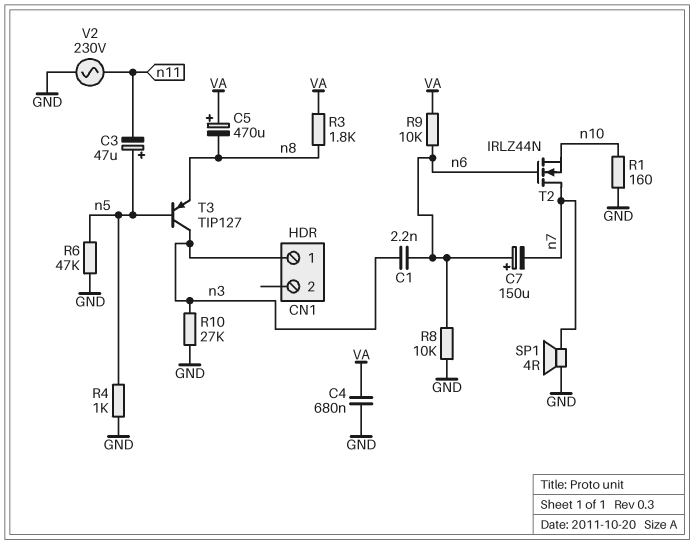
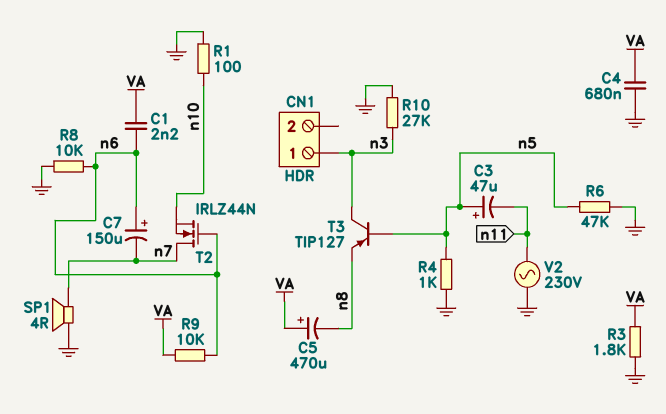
C1: 2.2nF (n3, n6) -> 2.2nF (VA, n6)
R1: 160 (GND, n10) -> 100 (GND, n10)
R3: 1.8k (VA, n8) -> 1.8k (GND, VA)

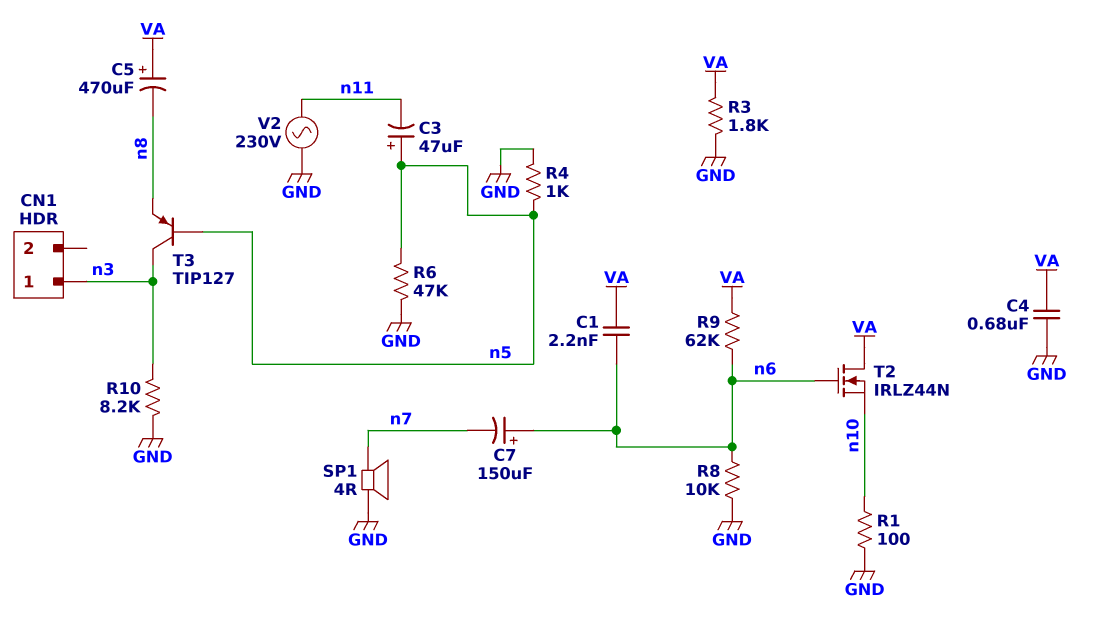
R9: 10k (VA, n6) -> 62k (VA, n6)
R10: 27k (GND, n3) -> 8.2k (GND, n3)
T2: NMOS IRLZ44N (G n6, D n7, S n10) -> NMOS IRLZ44N (G n6, D VA, S n10)

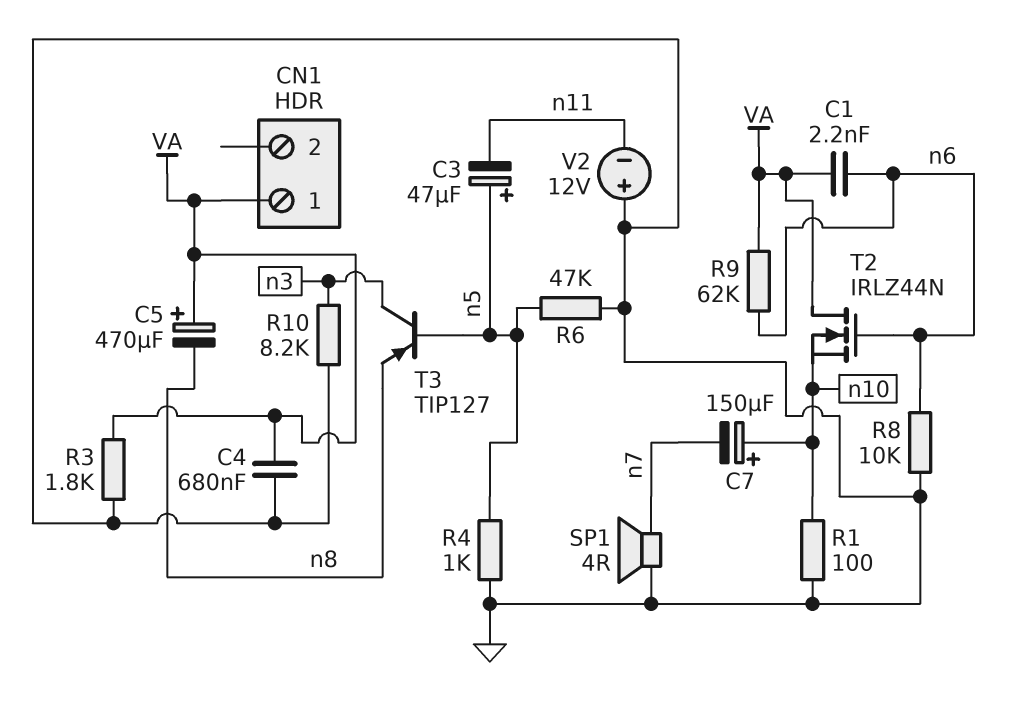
C7: 150uF (plus n6, minus n7) -> 150uF (plus n10, minus n7)
CN1 pin 1: n3 -> VA
V2: AC 230V (GND, n11) -> 12V (plus GND, minus n11)

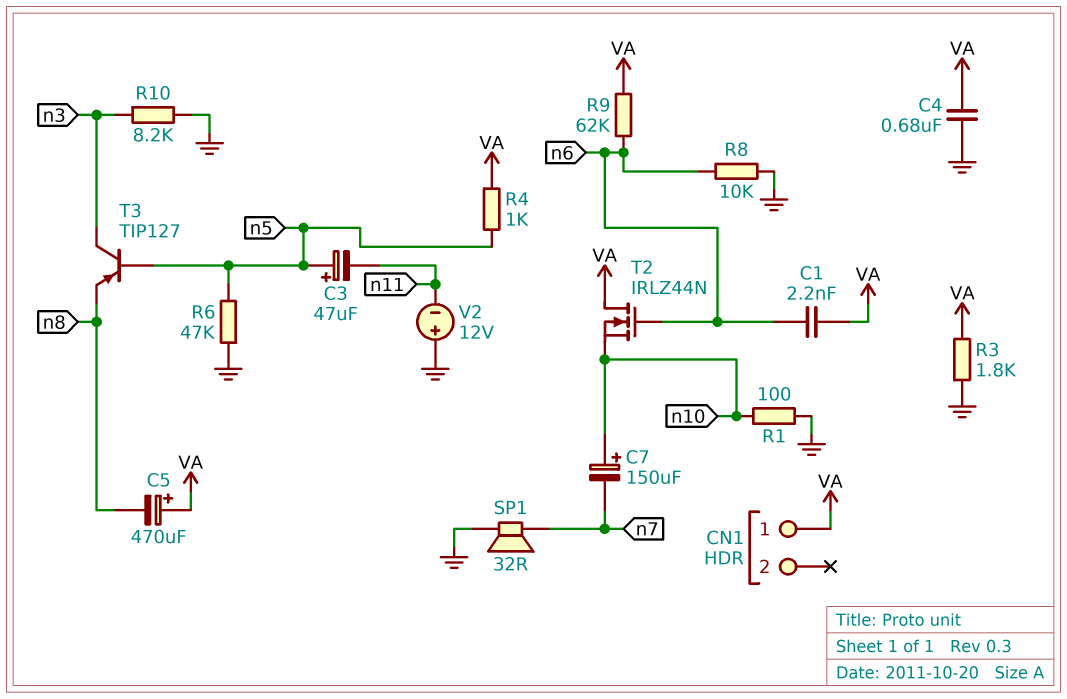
R4: 1k (GND, n5) -> 1k (VA, n5)
SP1: speaker 4R (GND, n7) -> speaker 32R (GND, n7)

